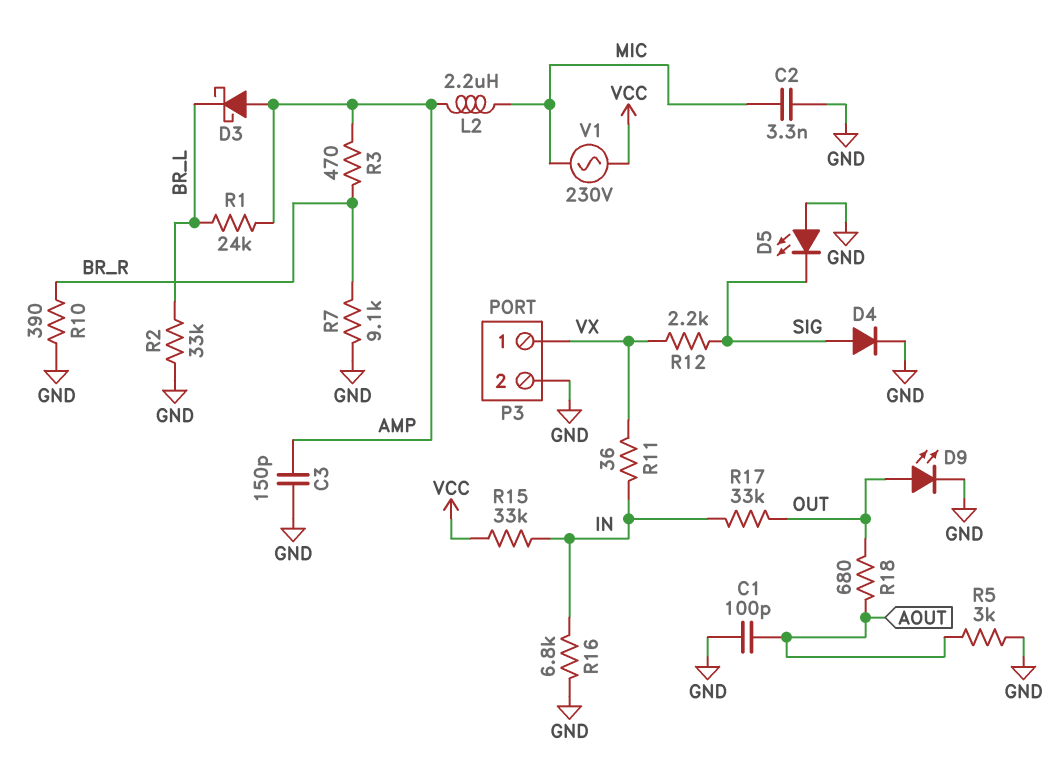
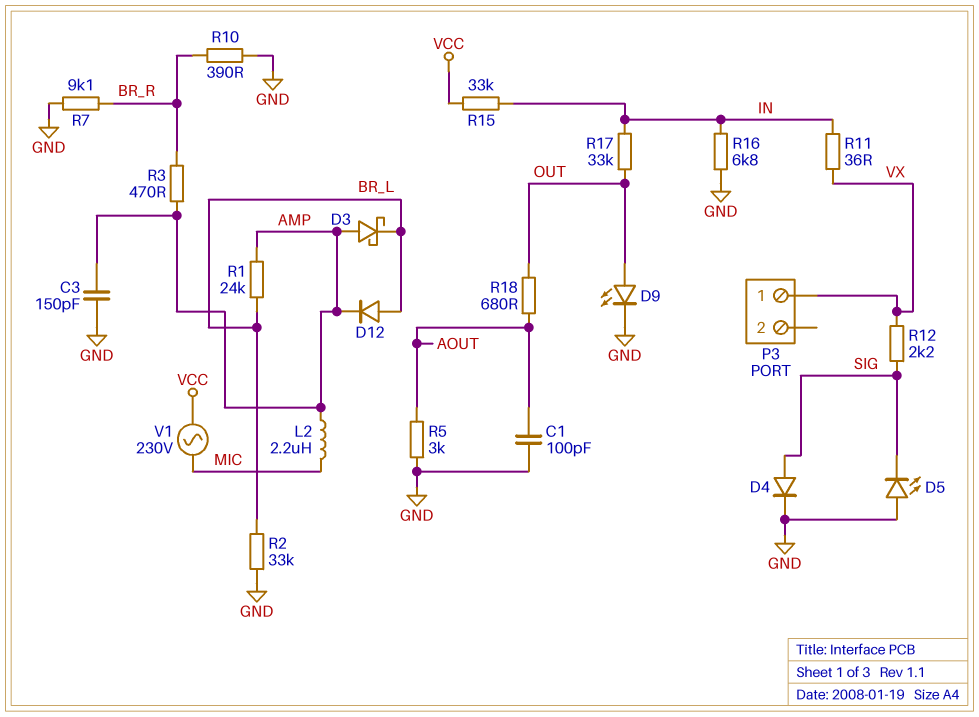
C2: 3.3nF (GND, MIC) -> none
D12: none -> diode (A BR_L, K AMP)
P3 pin 2: GND -> none

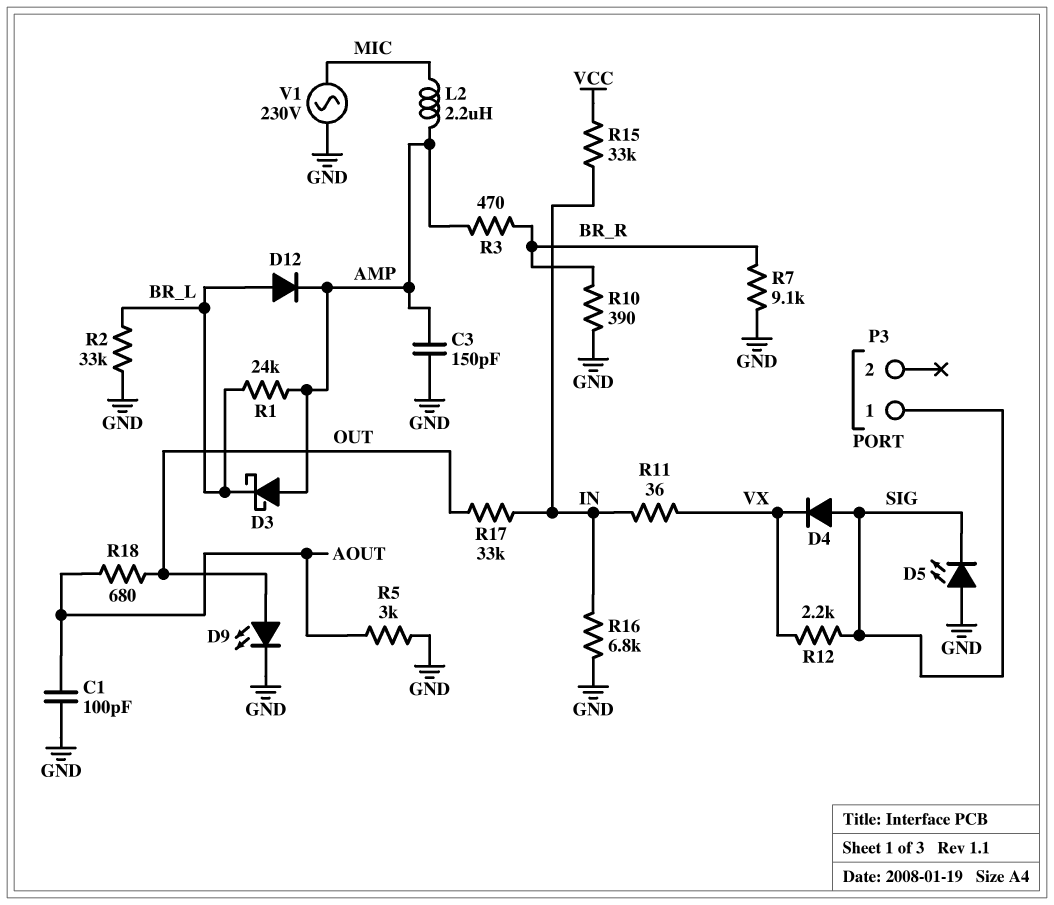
D4: diode (A SIG, K GND) -> diode (A SIG, K VX)
P3 pin 1: VX -> SIG
V1: AC 230V (MIC, VCC) -> AC 230V (GND, MIC)

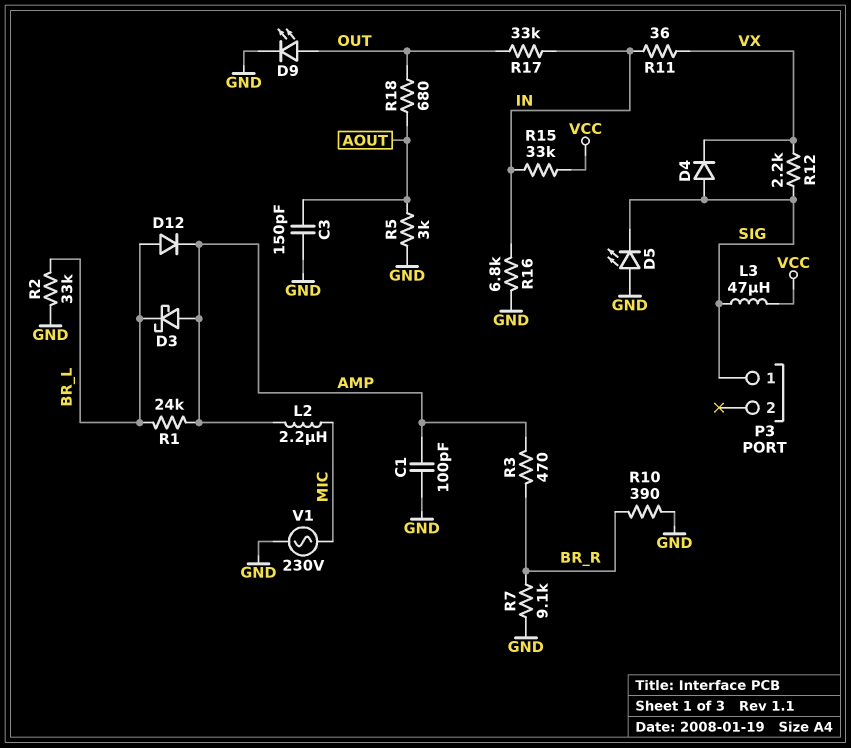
C1: 100pF (AOUT, GND) -> 100pF (AMP, GND)
C3: 150pF (AMP, GND) -> 150pF (AOUT, GND)
L3: none -> 47uH (SIG, VCC)

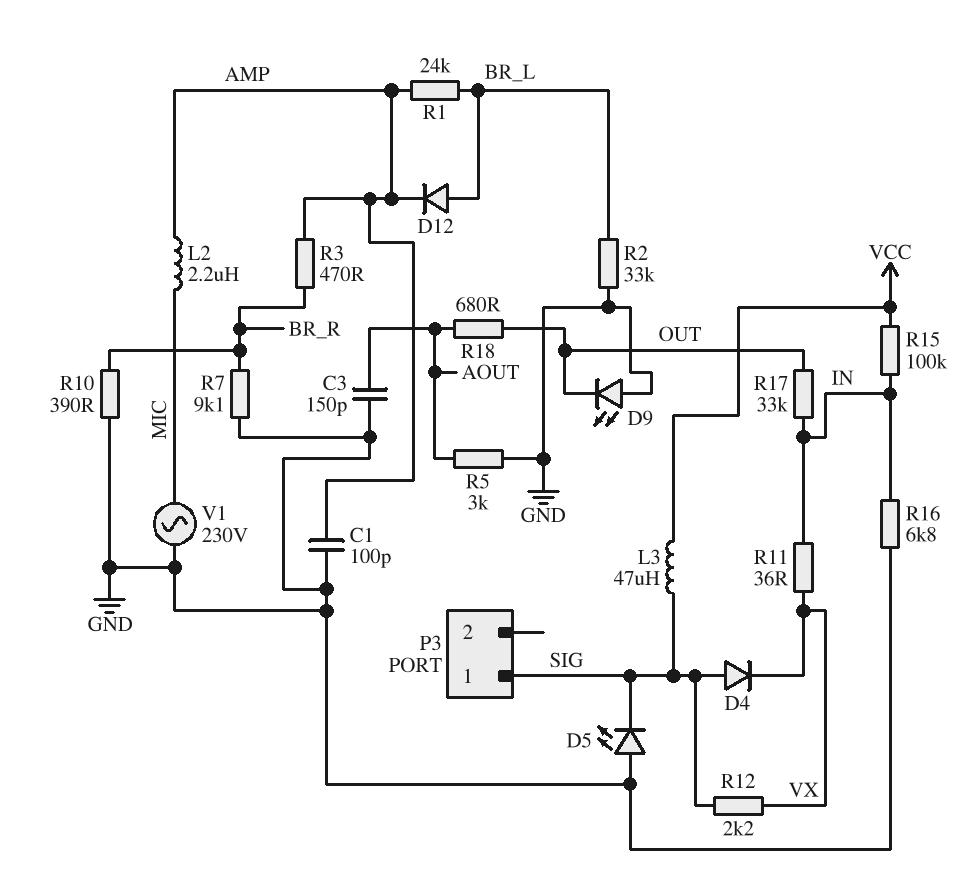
D3: schottky (A AMP, K BR_L) -> none
D9: LED (A OUT, K GND) -> LED (A GND, K OUT)
R15: 33k (IN, VCC) -> 100k (IN, VCC)

